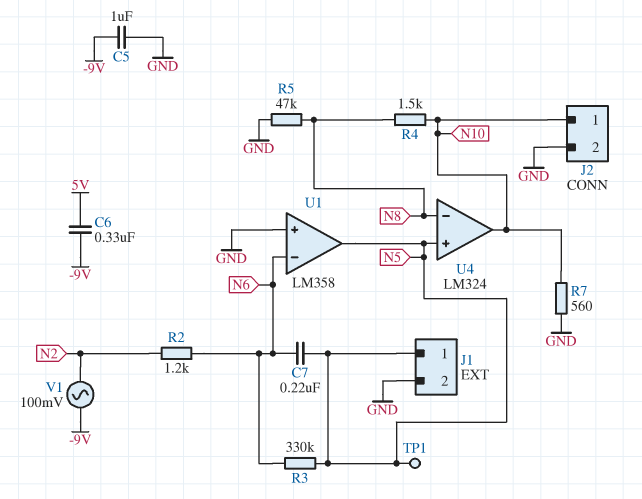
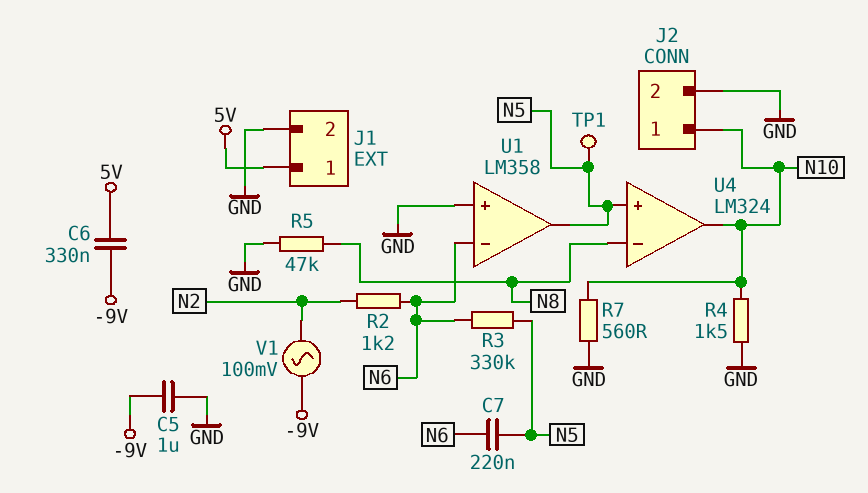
J1 pin 1: N5 -> 5V
R4: 1.5k (N8, N10) -> 1.5k (GND, N10)

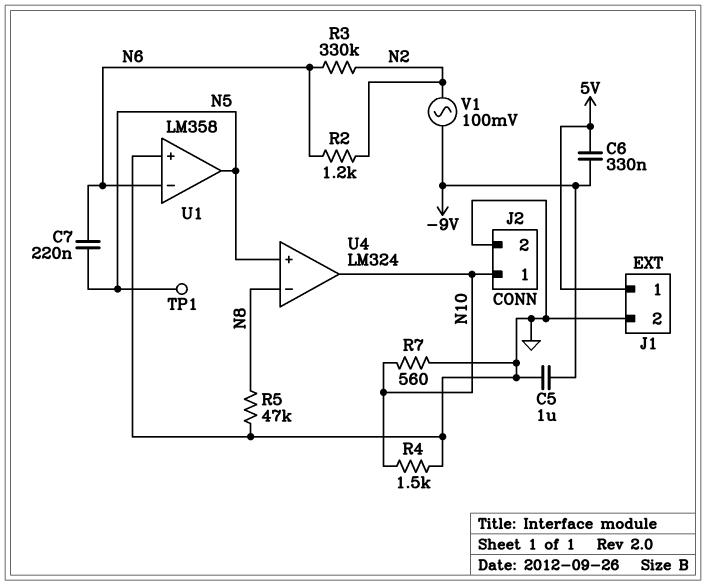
R3: 330k (N5, N6) -> 330k (N2, N6)

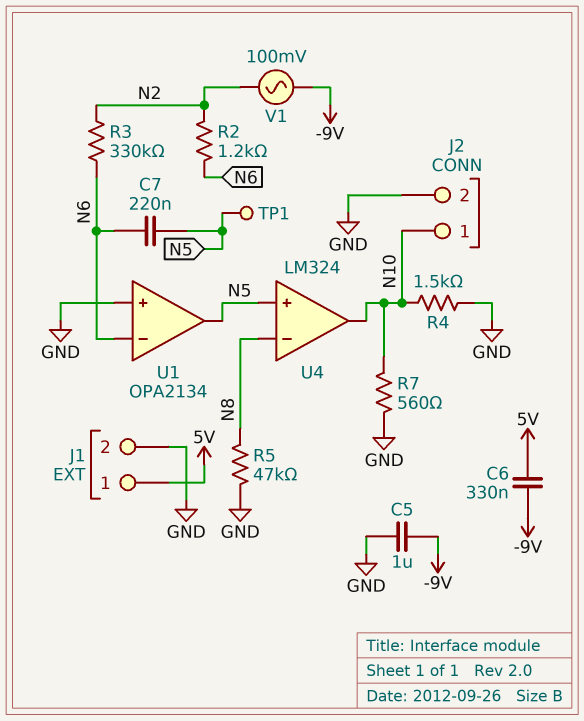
U1: LM358 -> OPA2134

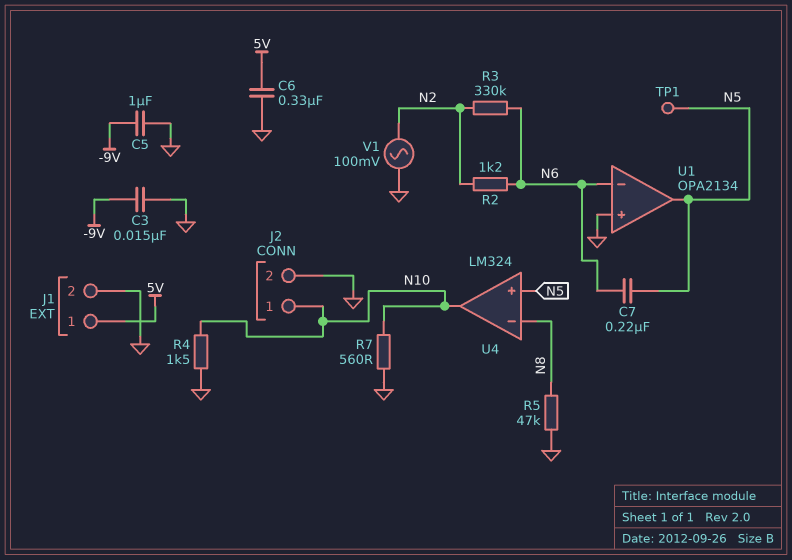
C3: none -> 15nF (-9V, GND)
C6: 330nF (-9V, 5V) -> 330nF (5V, GND)
V1: AC 100mV (-9V, N2) -> AC 100mV (GND, N2)

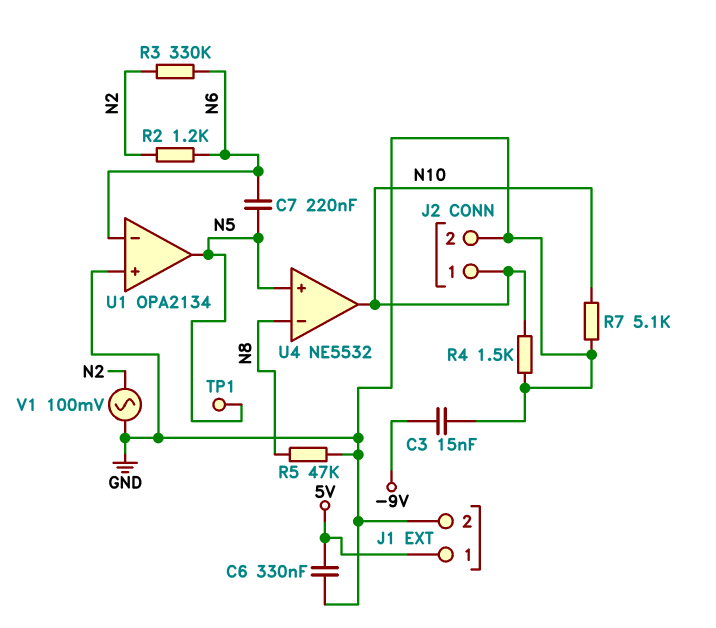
C5: 1uF (-9V, GND) -> none
R7: 560 (GND, N10) -> 5.1k (GND, N10)
U4: LM324 -> NE5532

